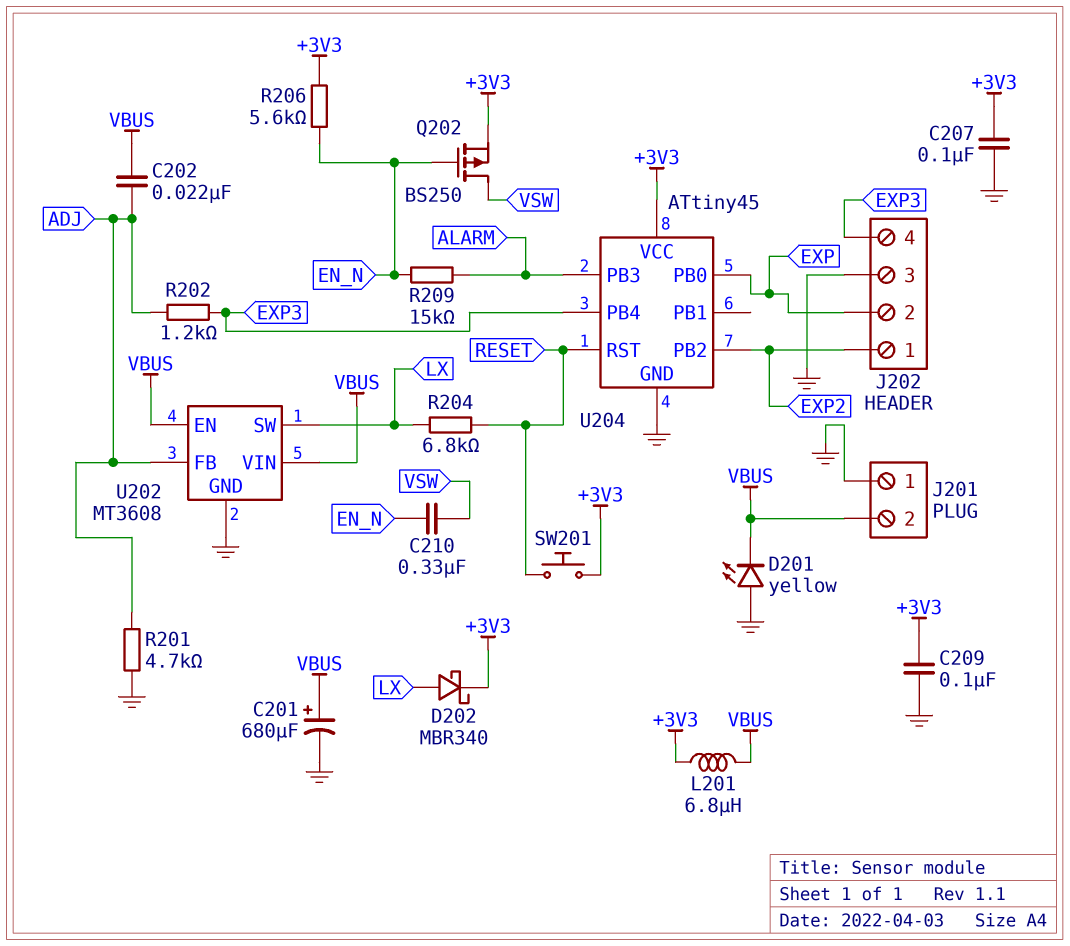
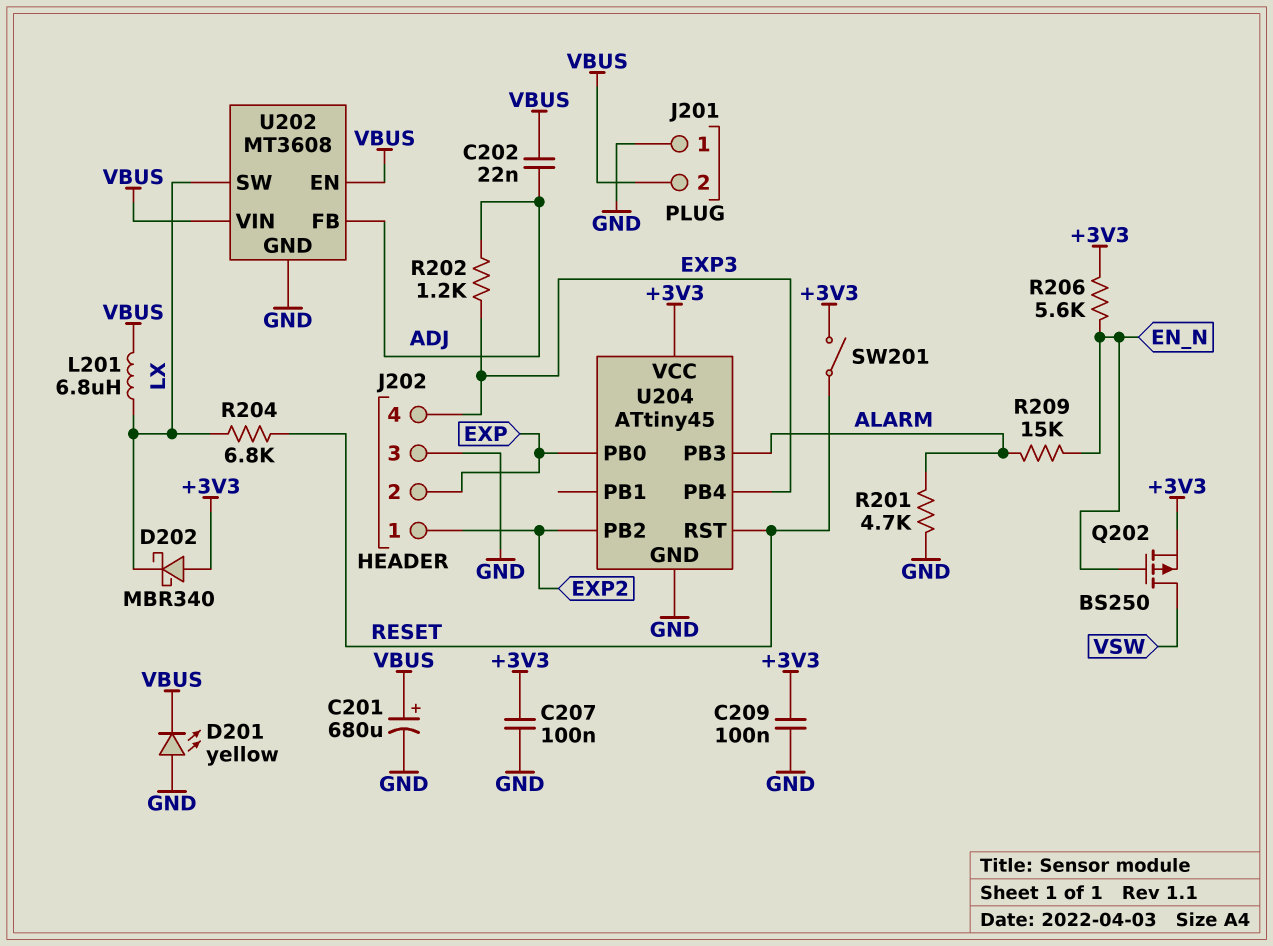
C210: 330nF (EN_N, VSW) -> none
D202: schottky MBR340 (A LX, K +3V3) -> schottky MBR340 (A +3V3, K LX)
L201: 6.8uH (+3V3, VBUS) -> 6.8uH (LX, VBUS)
R201: 4.7k (ADJ, GND) -> 4.7k (ALARM, GND)
SW201: button (+3V3, RESET) -> switch (+3V3, RESET)

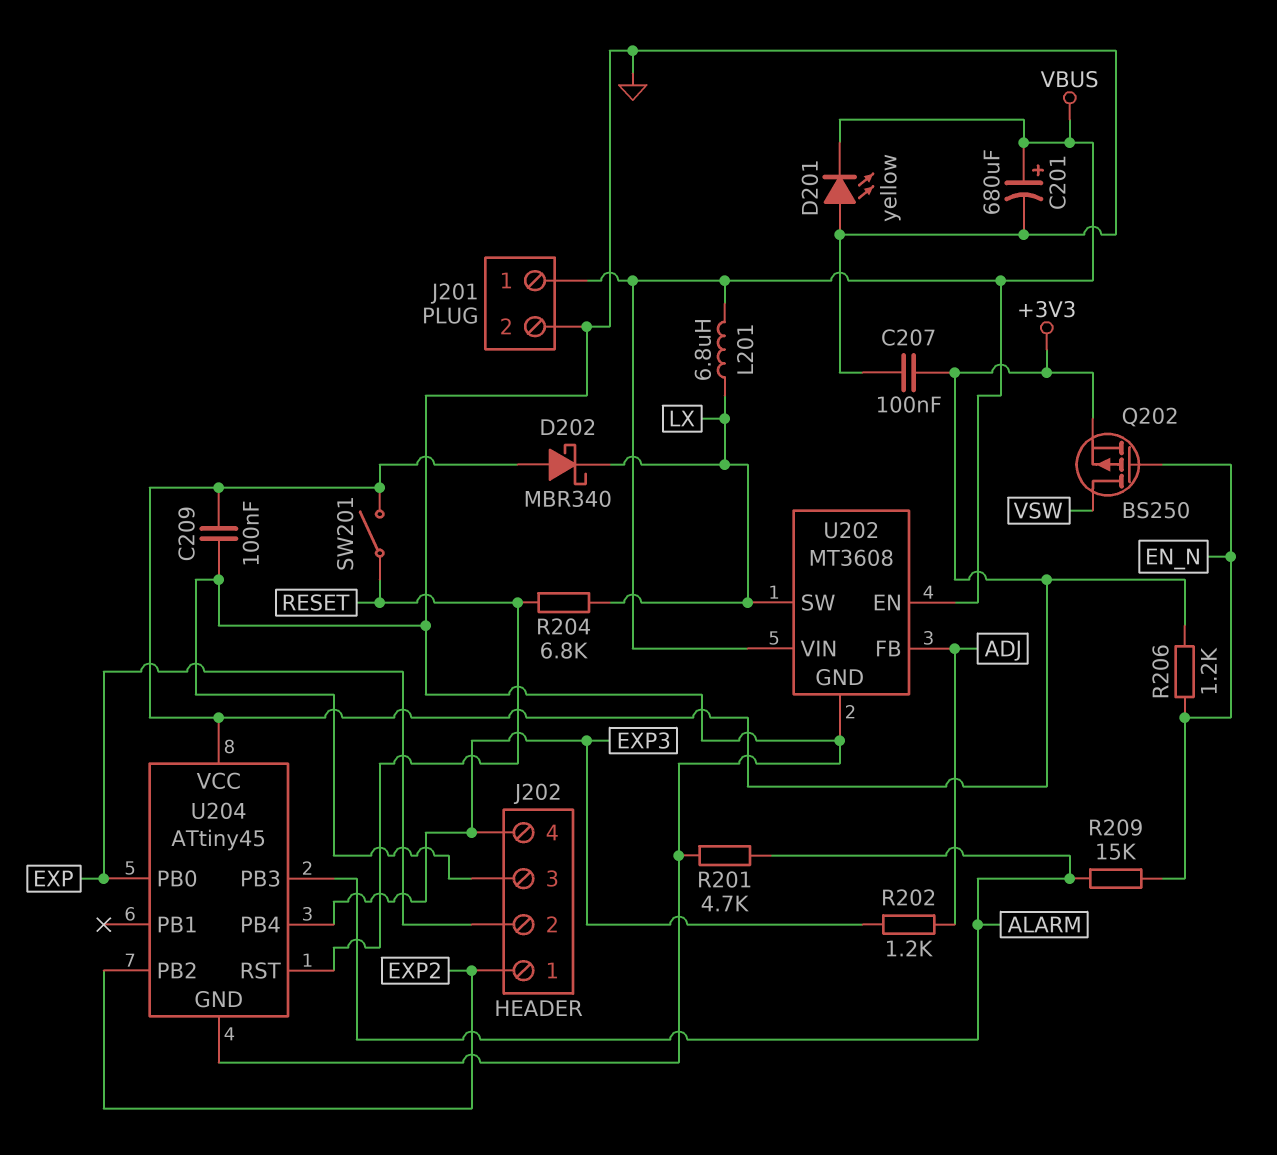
C202: 22nF (ADJ, VBUS) -> none
J201 pin 1: GND -> VBUS
J201 pin 2: VBUS -> GND
R206: 5.6k (+3V3, EN_N) -> 1.2k (+3V3, EN_N)

